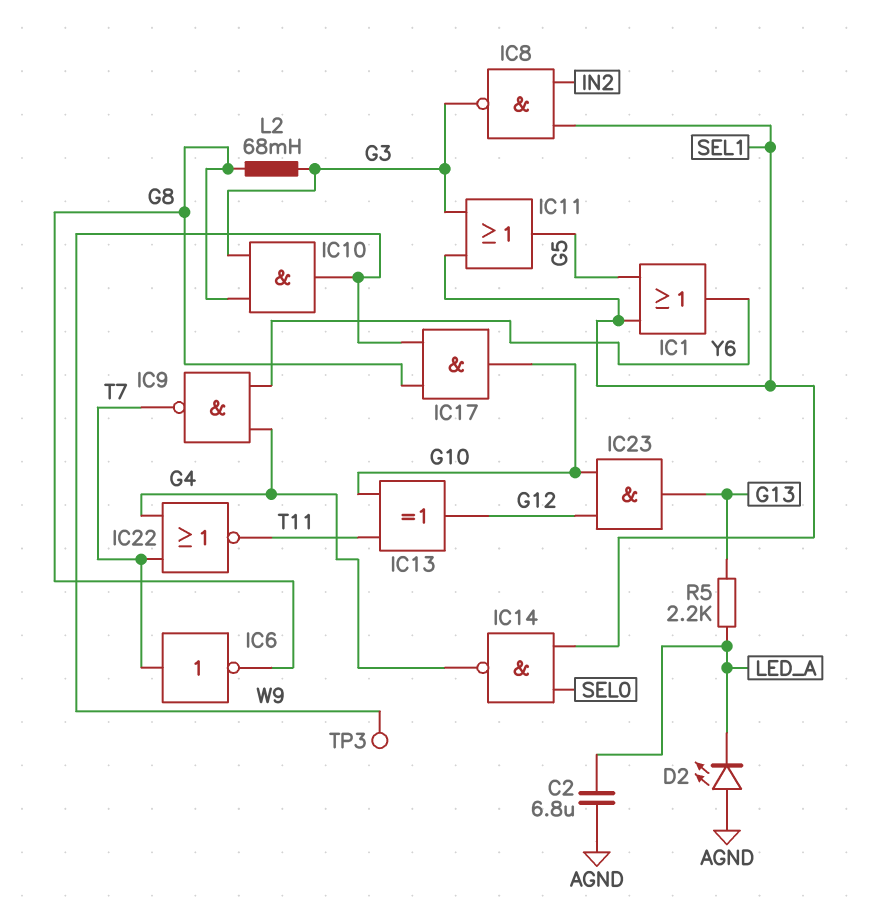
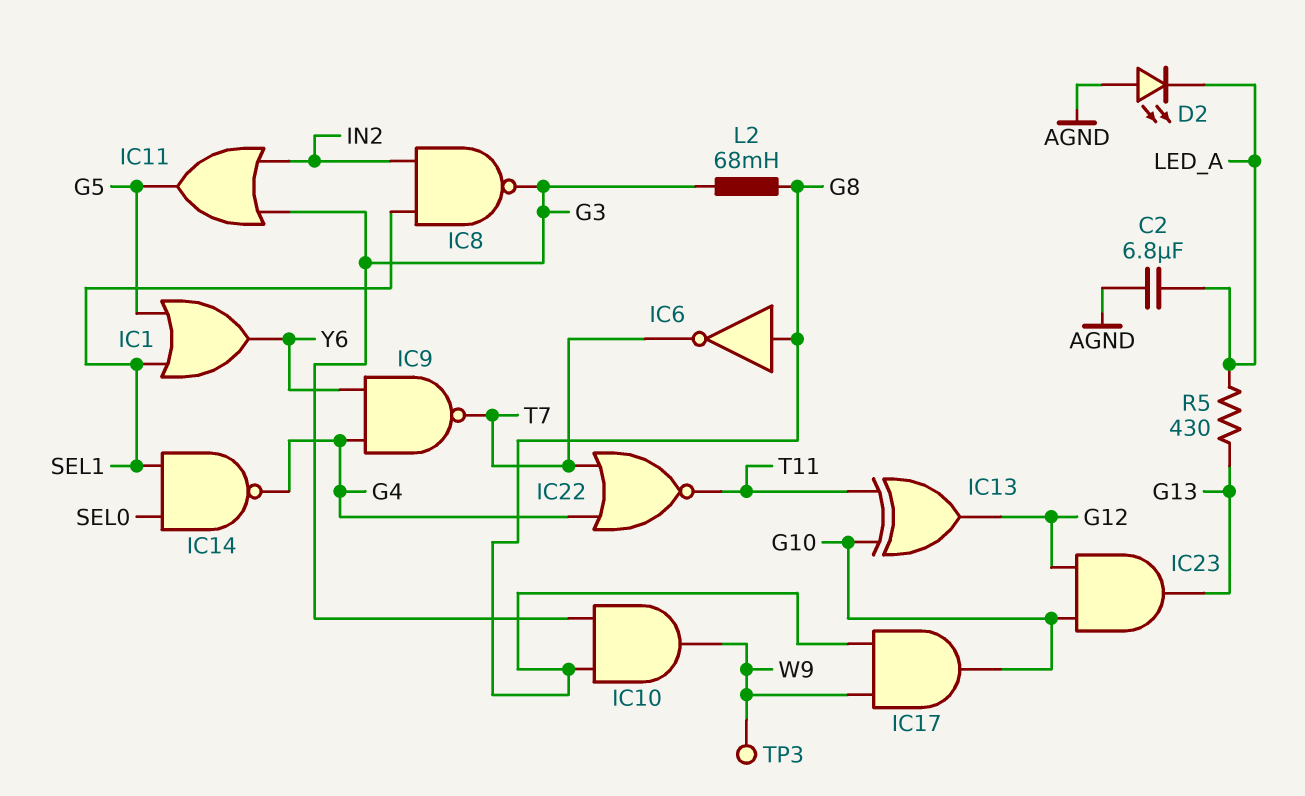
IC6: NOT (in T7, out G8) -> NOT (in G8, out T7)
IC11: OR (in G3, in SEL1, out G5) -> OR (in G3, in IN2, out G5)
R5: 2.2k (G13, LED_A) -> 430 (G13, LED_A)

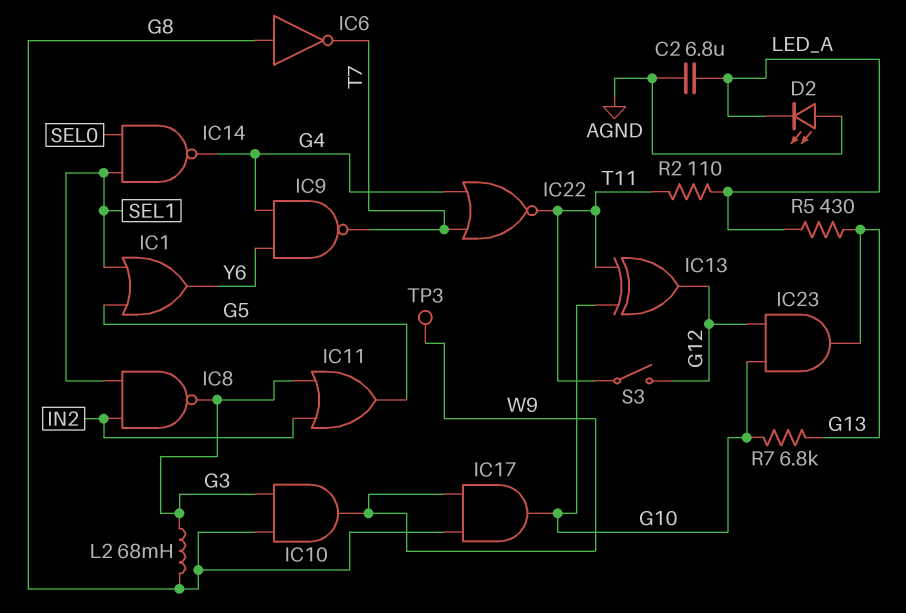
R2: none -> 110 (LED_A, T11)
R7: none -> 6.8k (G10, G13)
S3: none -> switch (G12, T11)

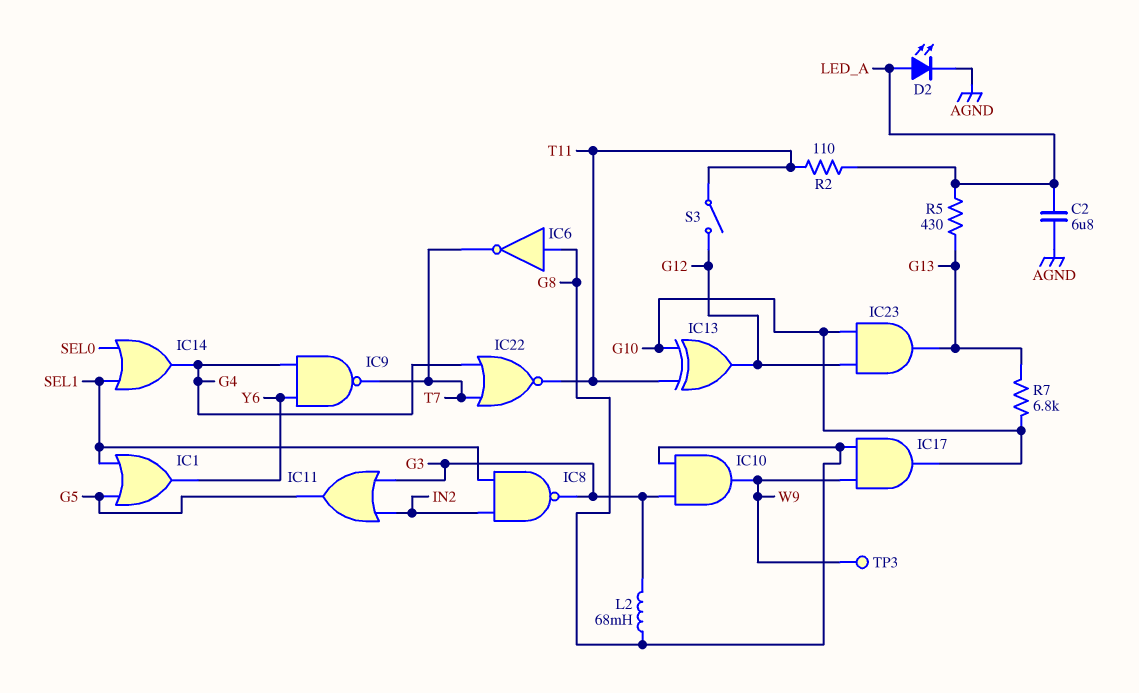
D2: LED (A AGND, K LED_A) -> LED (A LED_A, K AGND)
IC14: NAND (in SEL0, in SEL1, out G4) -> OR (in SEL0, in SEL1, out G4)

